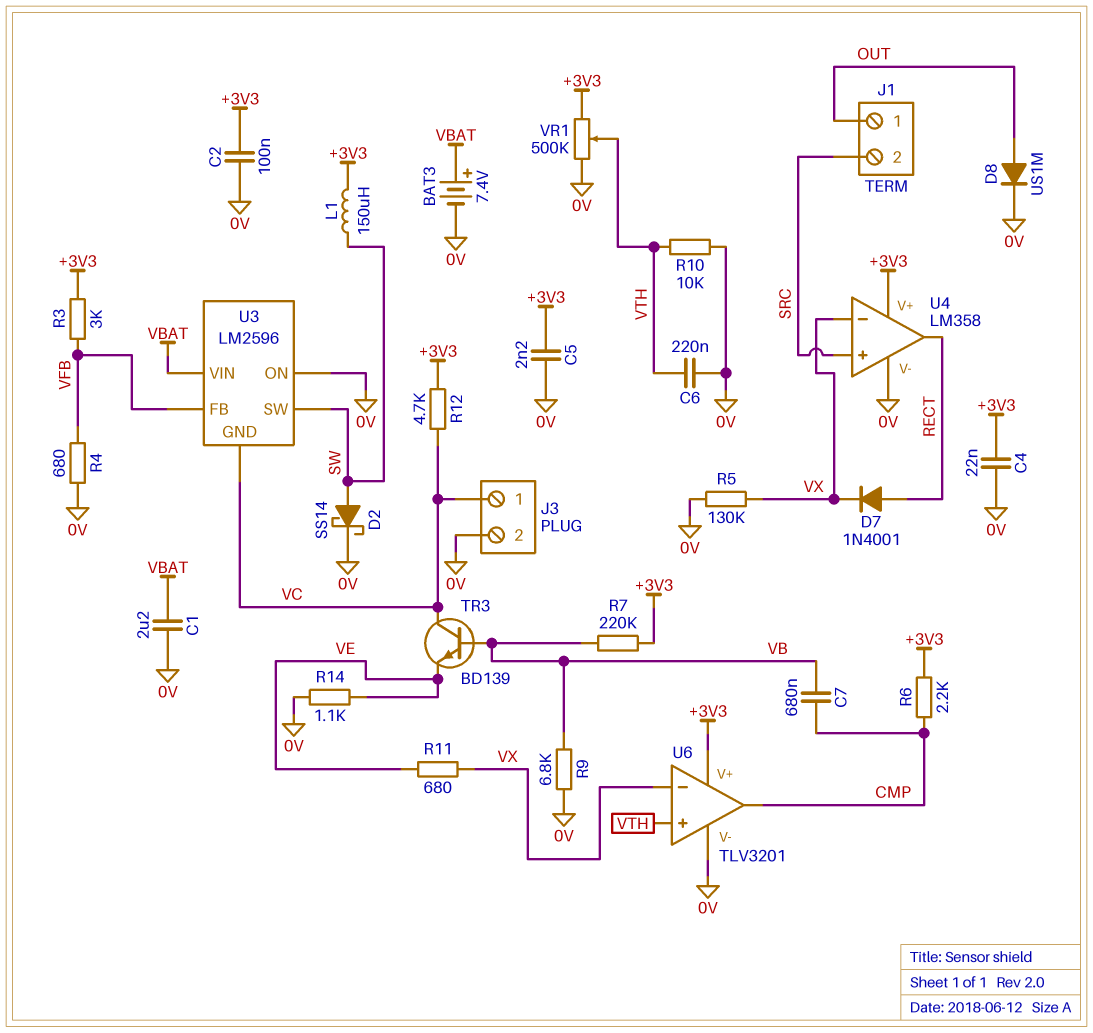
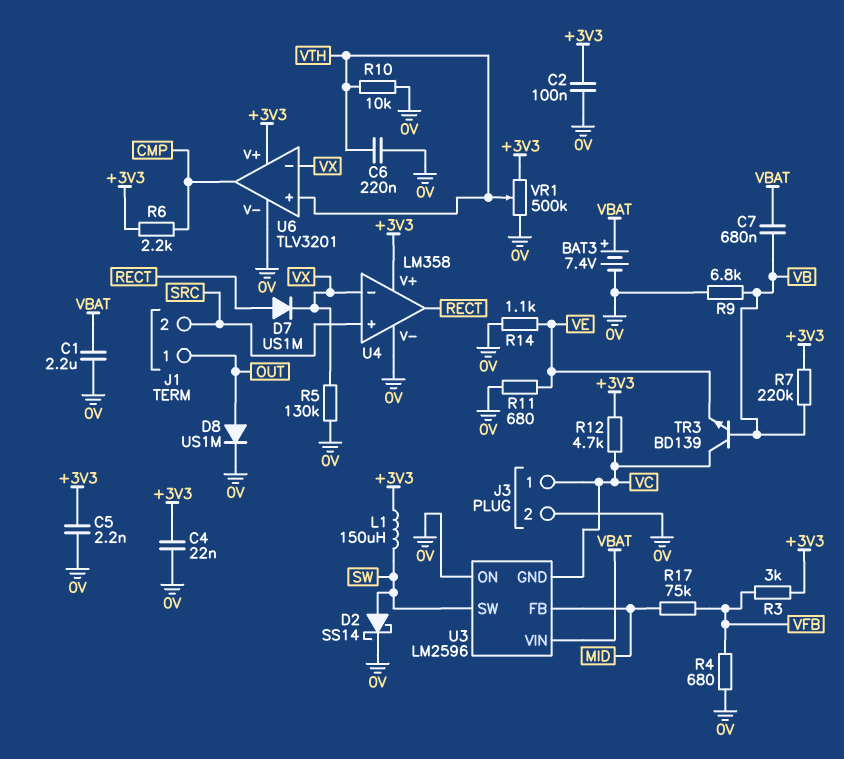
C7: 680nF (CMP, VB) -> 680nF (VB, VBAT)
D7: diode 1N4001 (A RECT, K VX) -> diode US1M (A RECT, K VX)
R11: 680 (VE, VX) -> 680 (0V, VE)
R17: none -> 75k (MID, VFB)
U3 pin FB: VFB -> MID

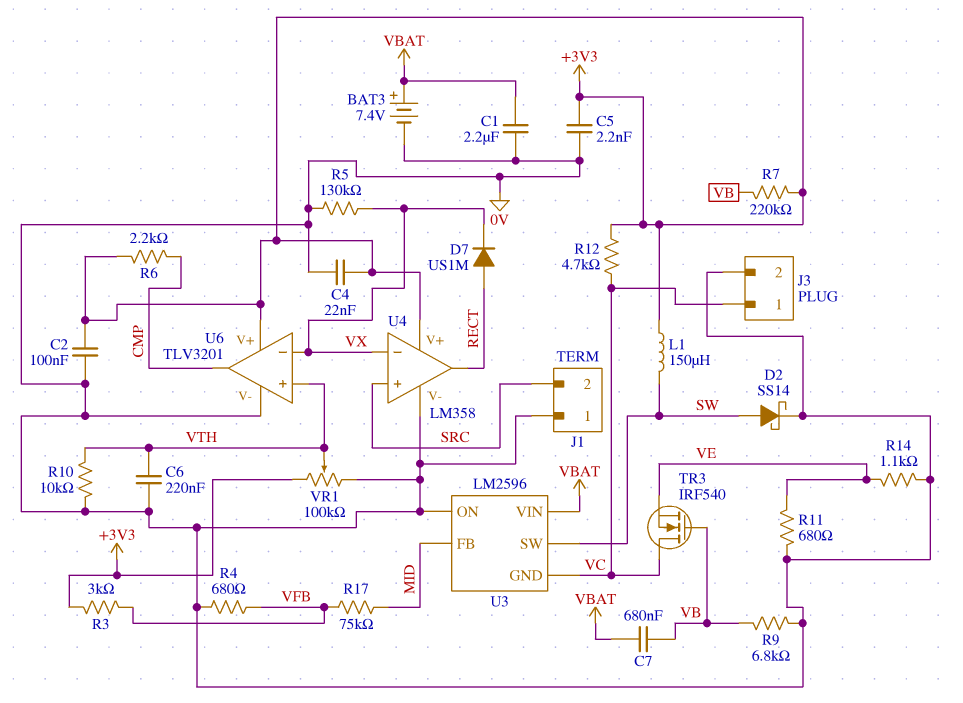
D8: diode US1M (A OUT, K 0V) -> none
J1 pin 1: OUT -> 0V
TR3: NPN BD139 (B VB, C VC, E VE) -> NMOS IRF540 (G VB, D VC, S VE)
VR1: 500k (+3V3, 0V, wiper VTH) -> 100k (+3V3, 0V, wiper VTH)

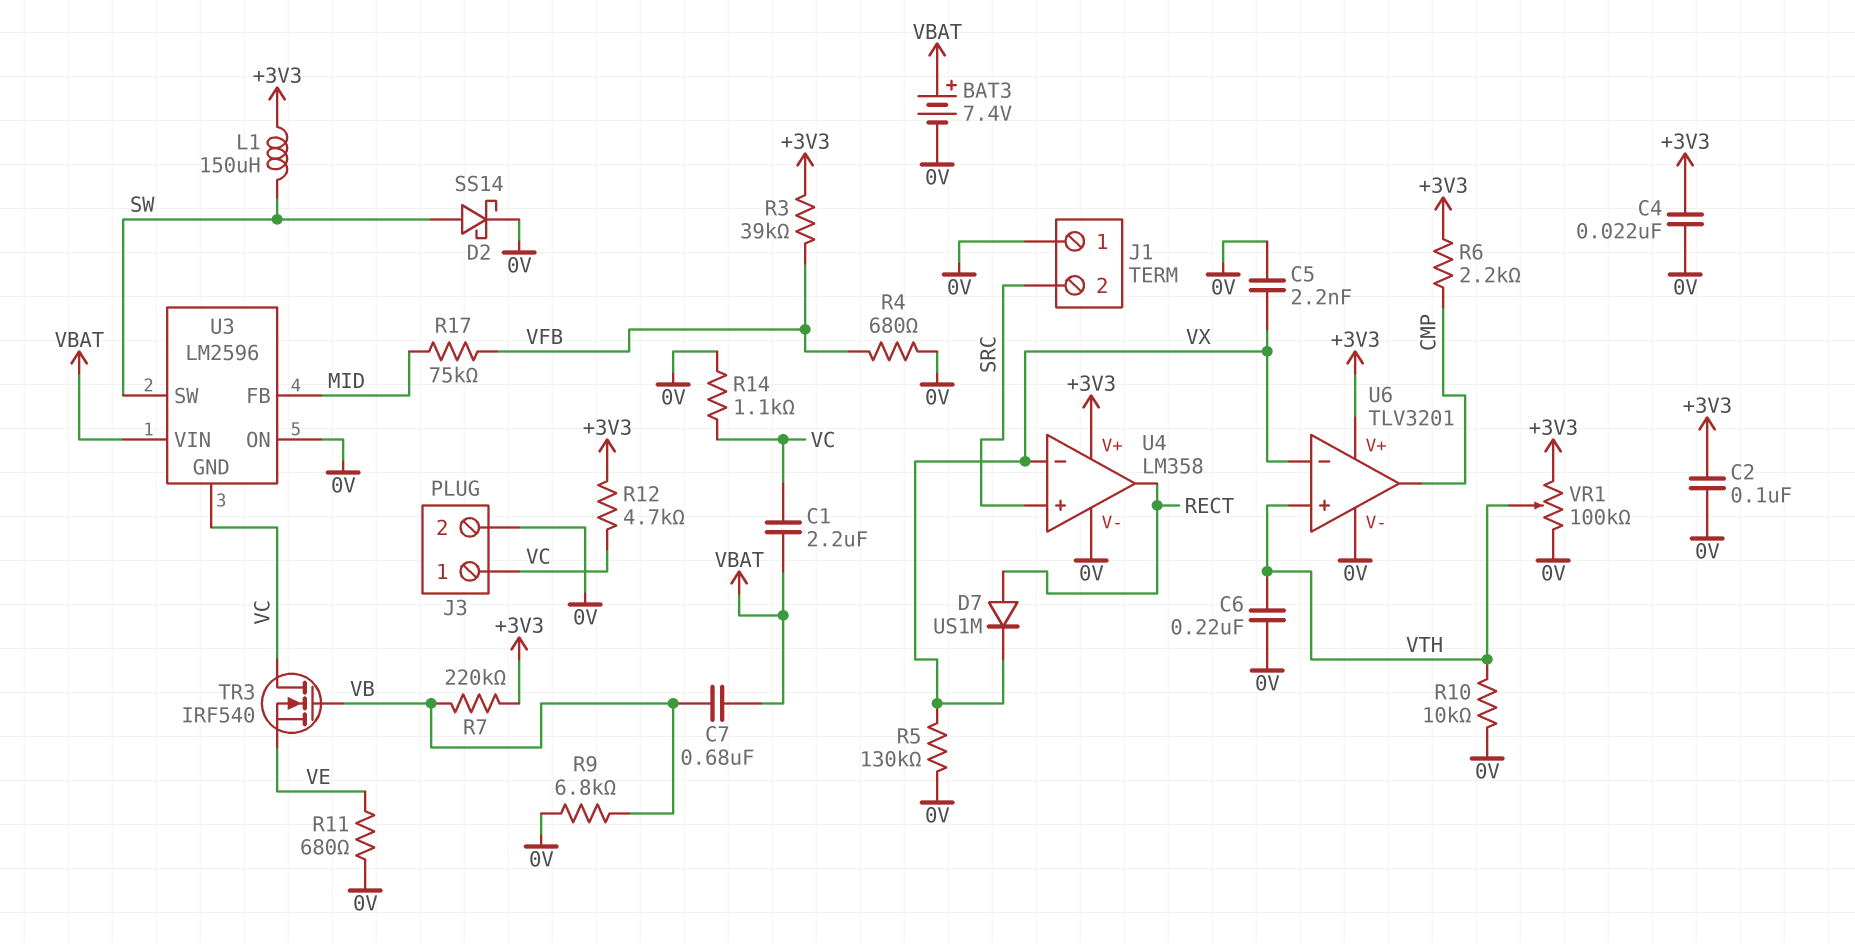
C1: 2.2uF (0V, VBAT) -> 2.2uF (VBAT, VC)
C5: 2.2nF (+3V3, 0V) -> 2.2nF (0V, VX)
R3: 3k (+3V3, VFB) -> 39k (+3V3, VFB)
R14: 1.1k (0V, VE) -> 1.1k (0V, VC)

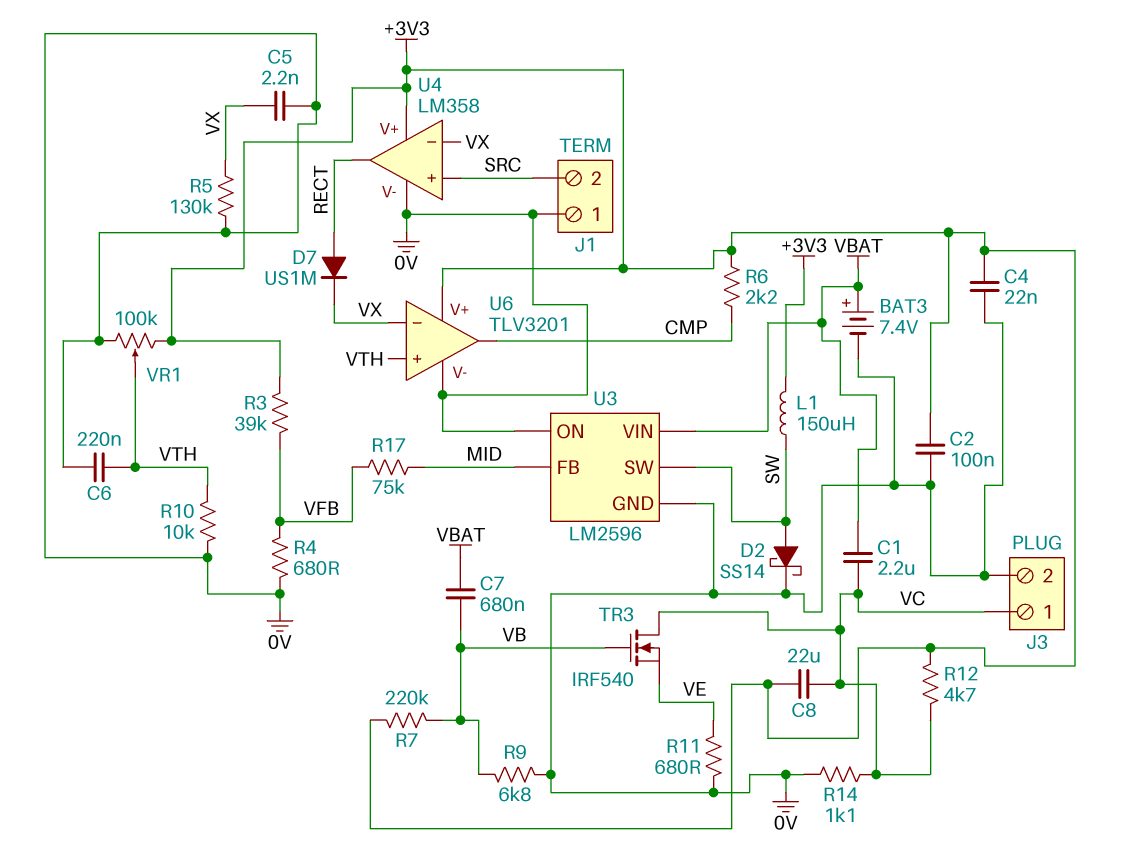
C8: none -> 22uF (+3V3, VC)
U3 pin GND: VC -> 0V

